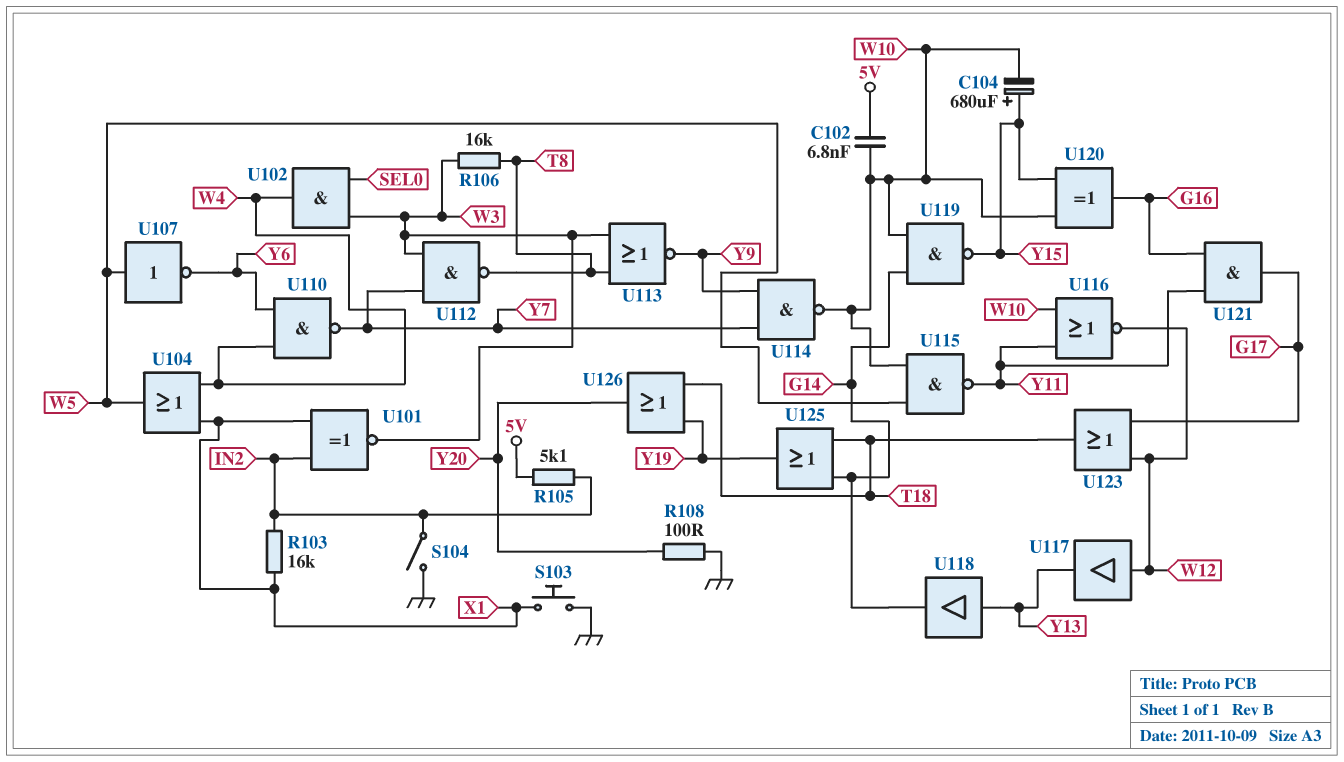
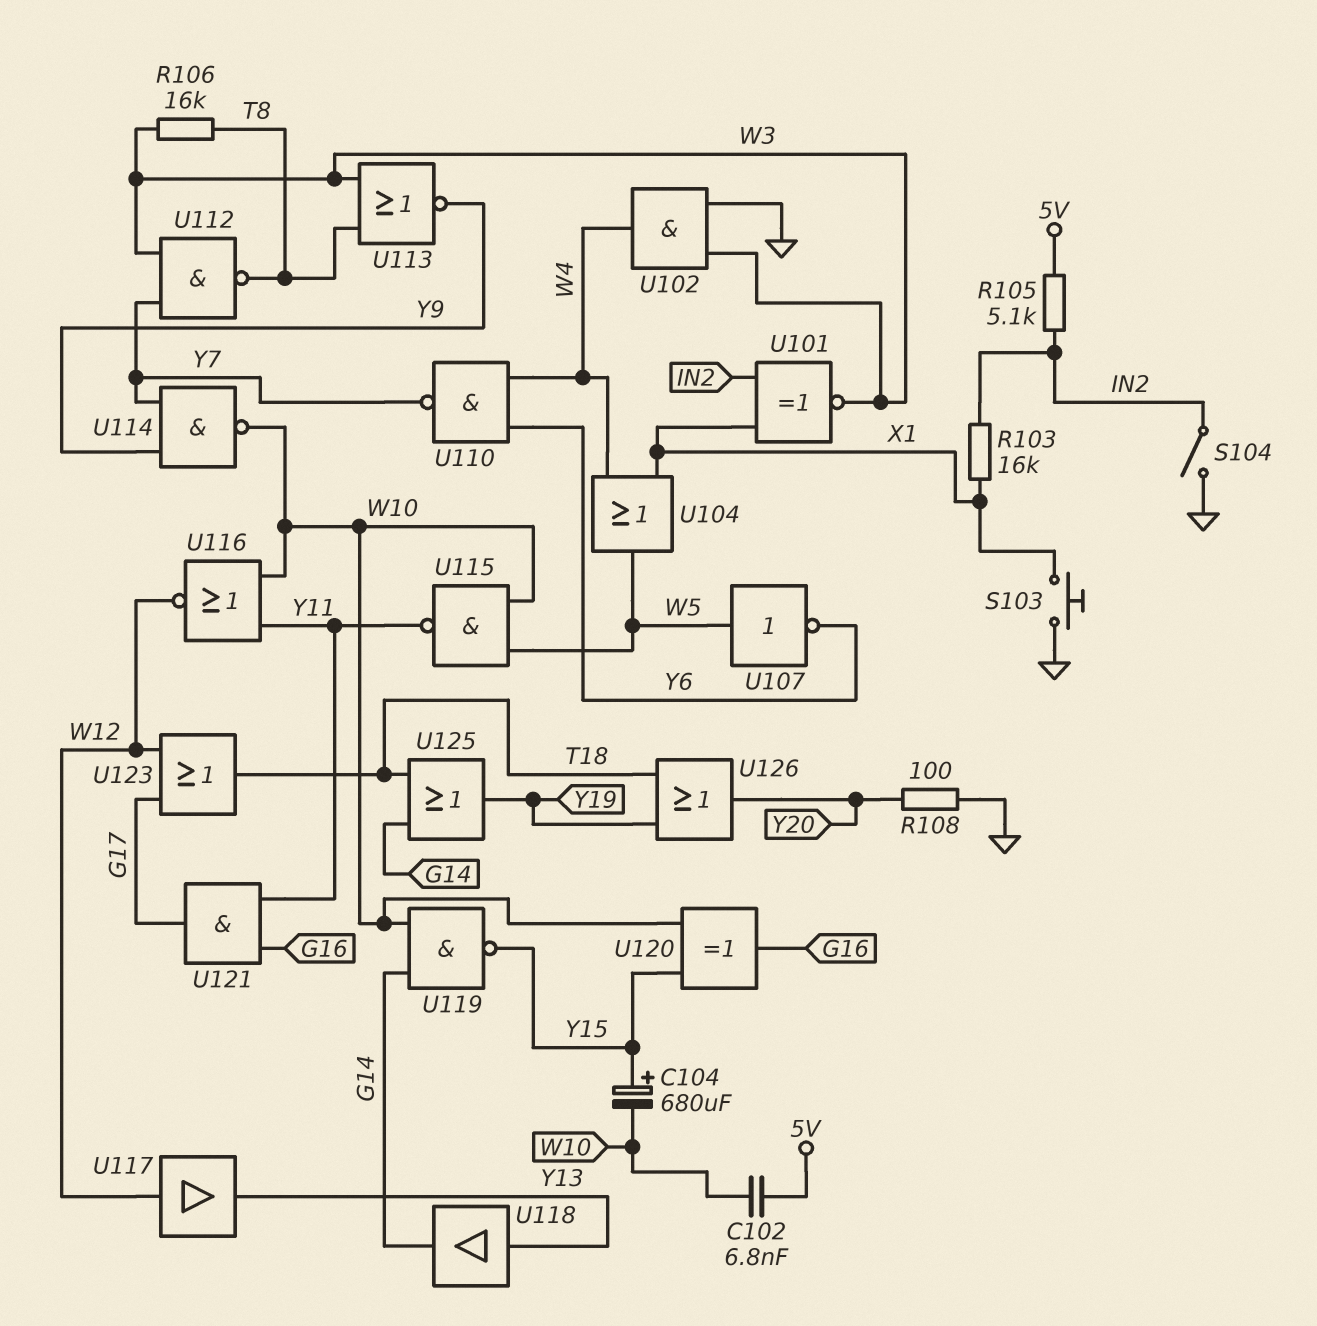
U102: AND (in SEL0, in W3, out W4) -> AND (in GND, in W3, out W4)

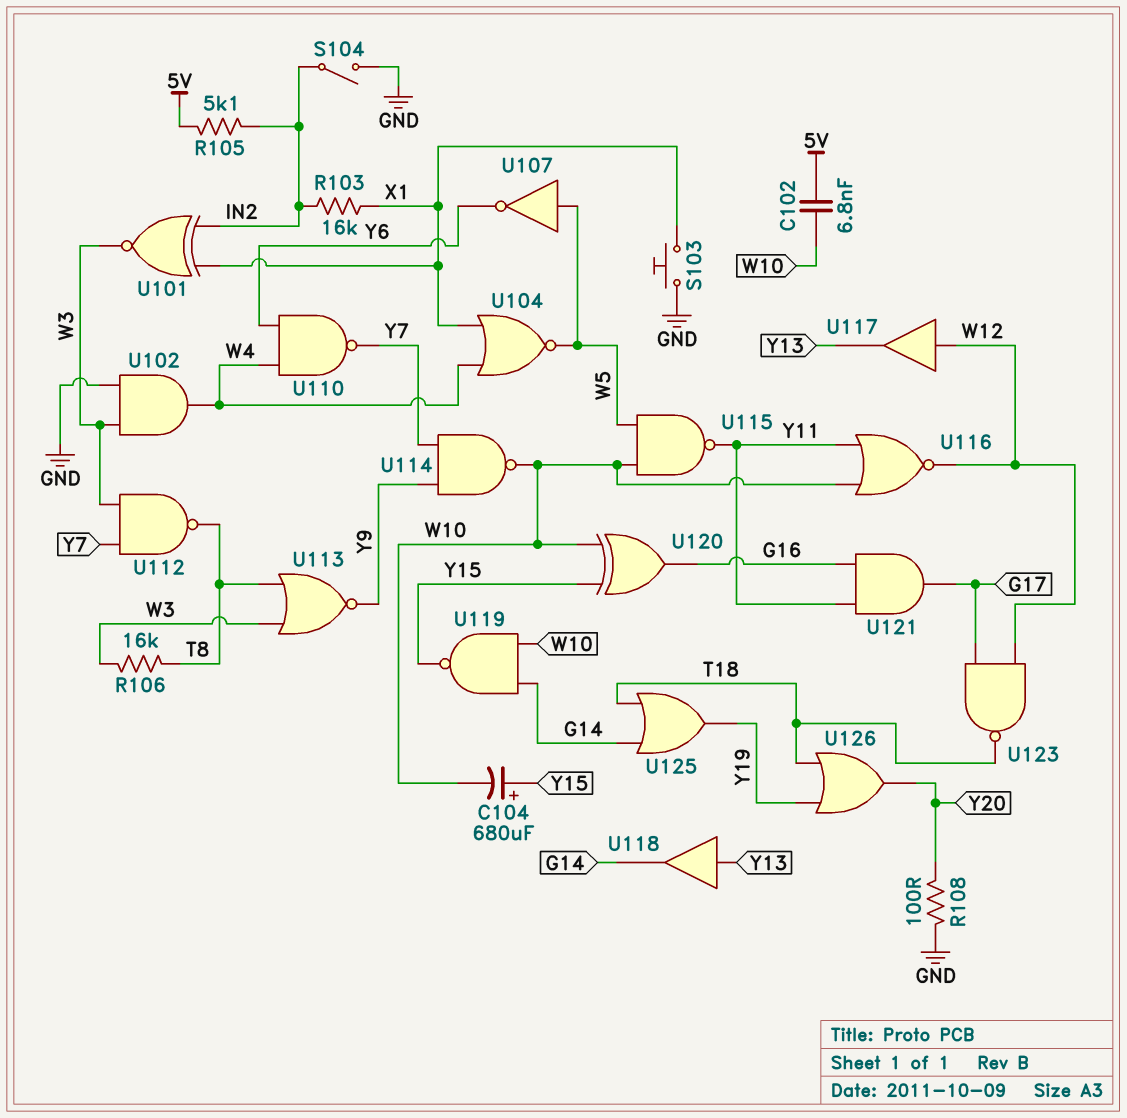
U104: OR (in W4, in X1, out W5) -> NOR (in W4, in X1, out W5)
U123: OR (in G17, in W12, out T18) -> NAND (in G17, in W12, out T18)

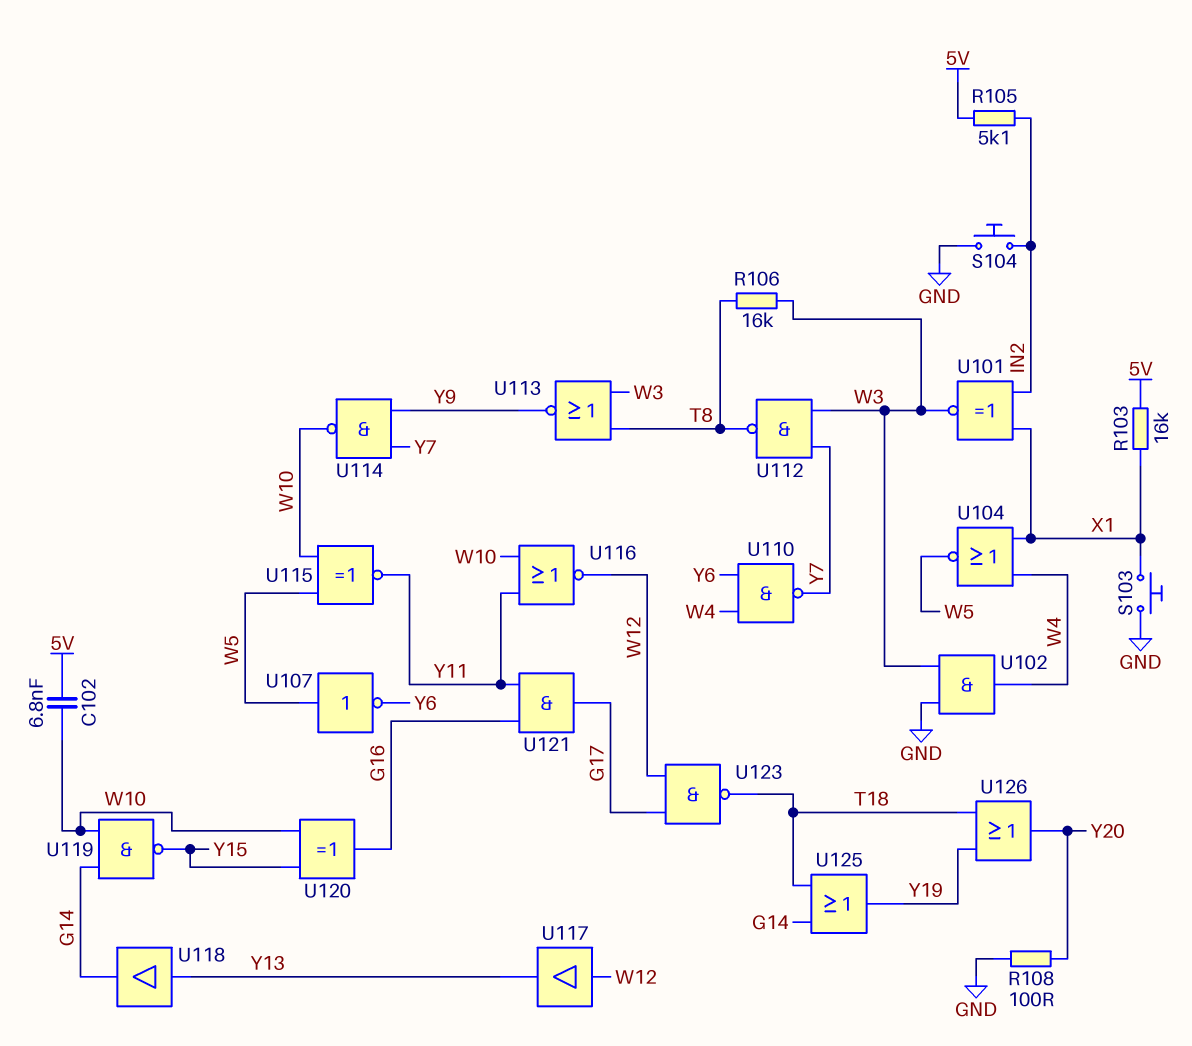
C104: 680uF (plus Y15, minus W10) -> none
R103: 16k (IN2, X1) -> 16k (5V, X1)
S104: switch (GND, IN2) -> button (GND, IN2)
U115: NAND (in W5, in W10, out Y11) -> XNOR (in W5, in W10, out Y11)

